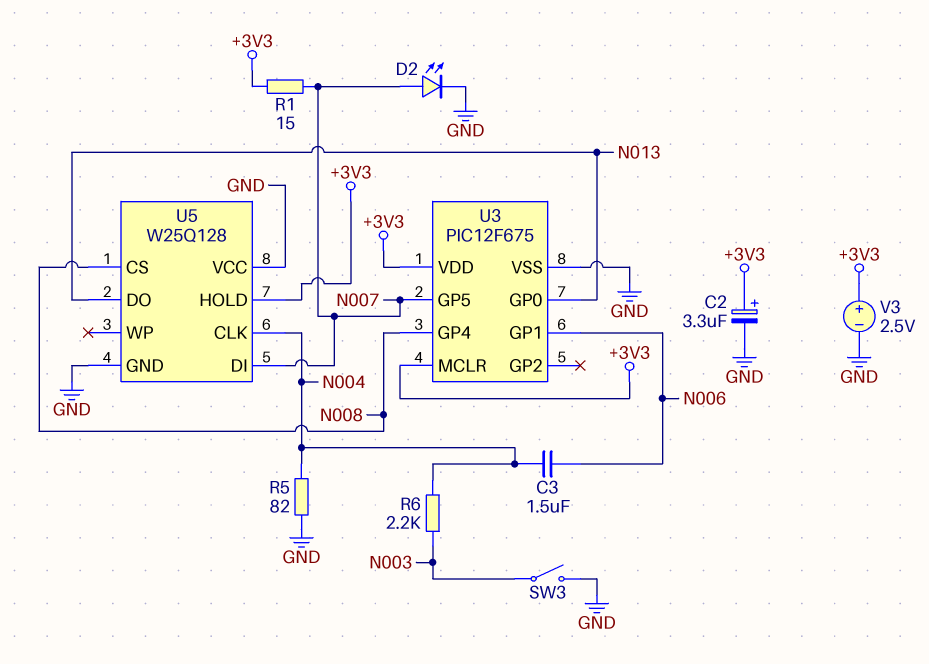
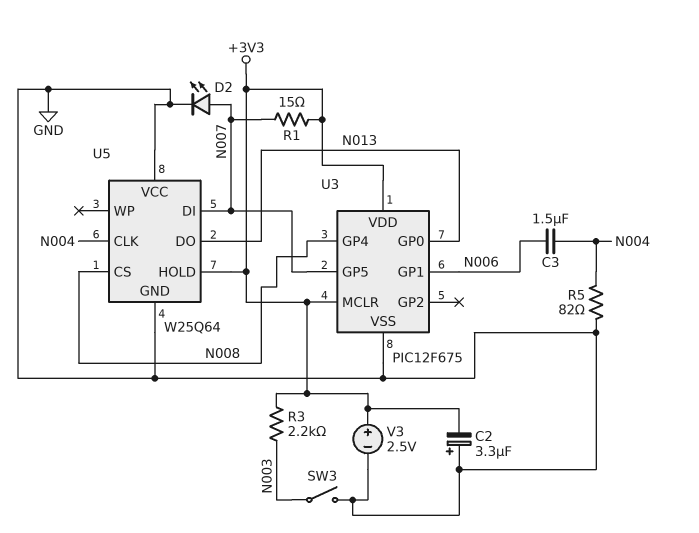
C2: 3.3uF (plus +3V3, minus GND) -> 3.3uF (plus GND, minus +3V3)
R3: none -> 2.2k (+3V3, N003)
R6: 2.2k (N003, N004) -> none
U5: W25Q128 -> W25Q64

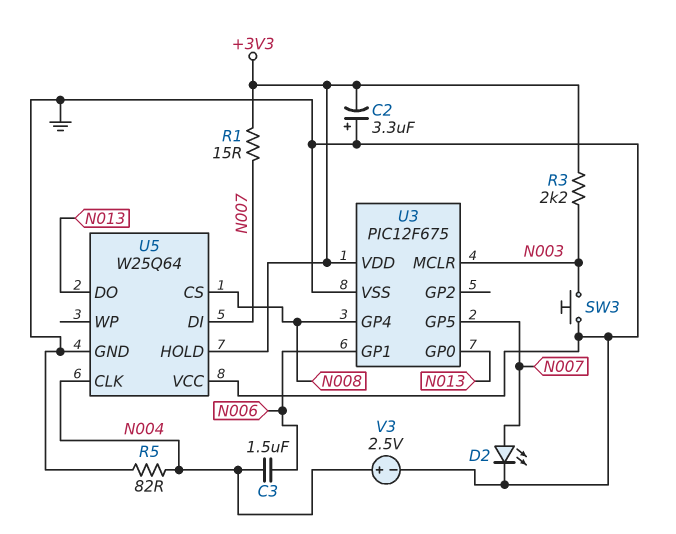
SW3: switch (GND, N003) -> button (GND, N003)
U3 pin MCLR: +3V3 -> N003
V3: 2.5V (plus +3V3, minus GND) -> 2.5V (plus N004, minus GND)

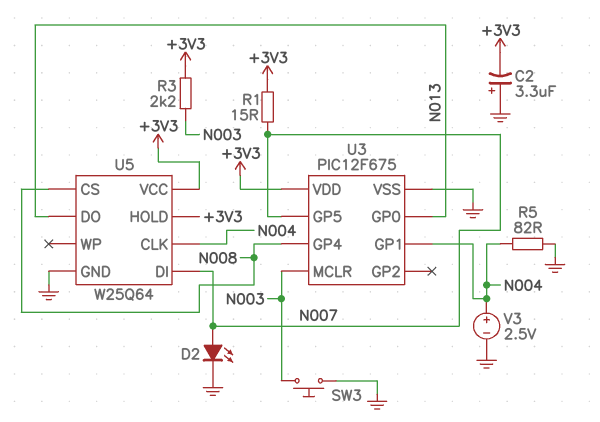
C3: 1.5uF (N004, N006) -> none
U3 pin GP1: N006 -> N004
U5 pin VCC: GND -> +3V3

